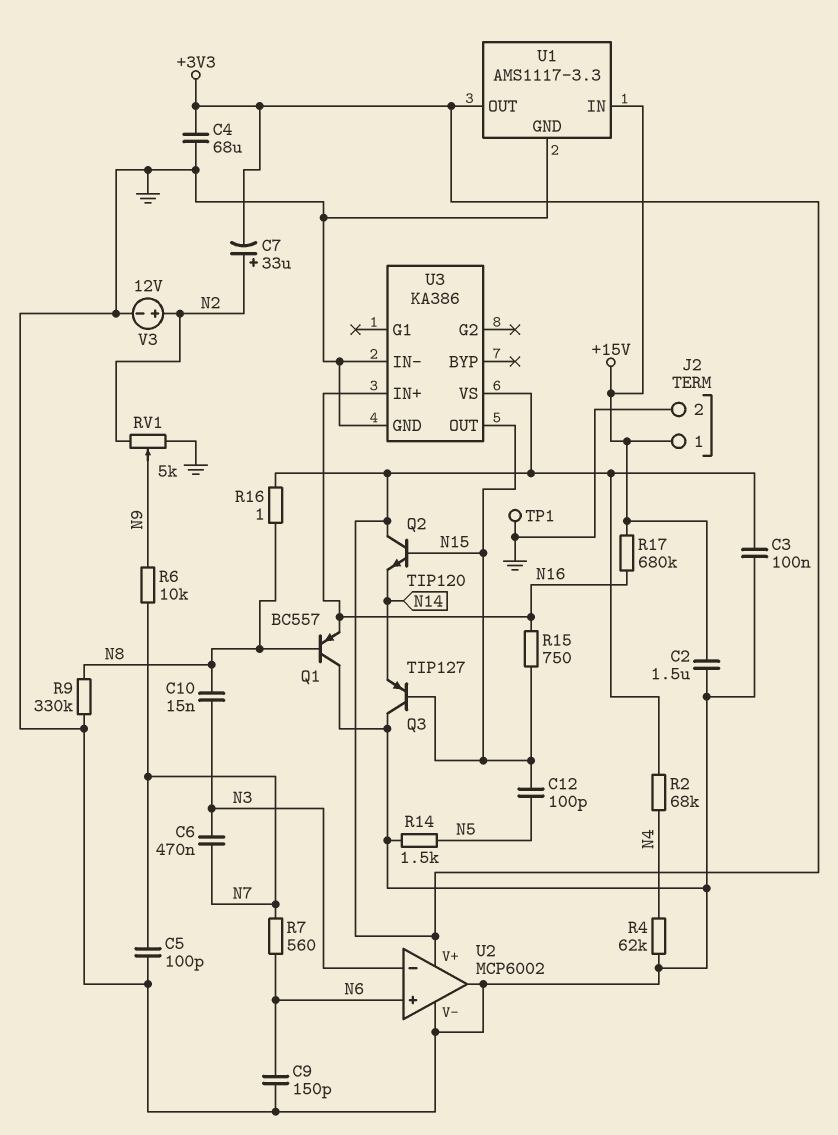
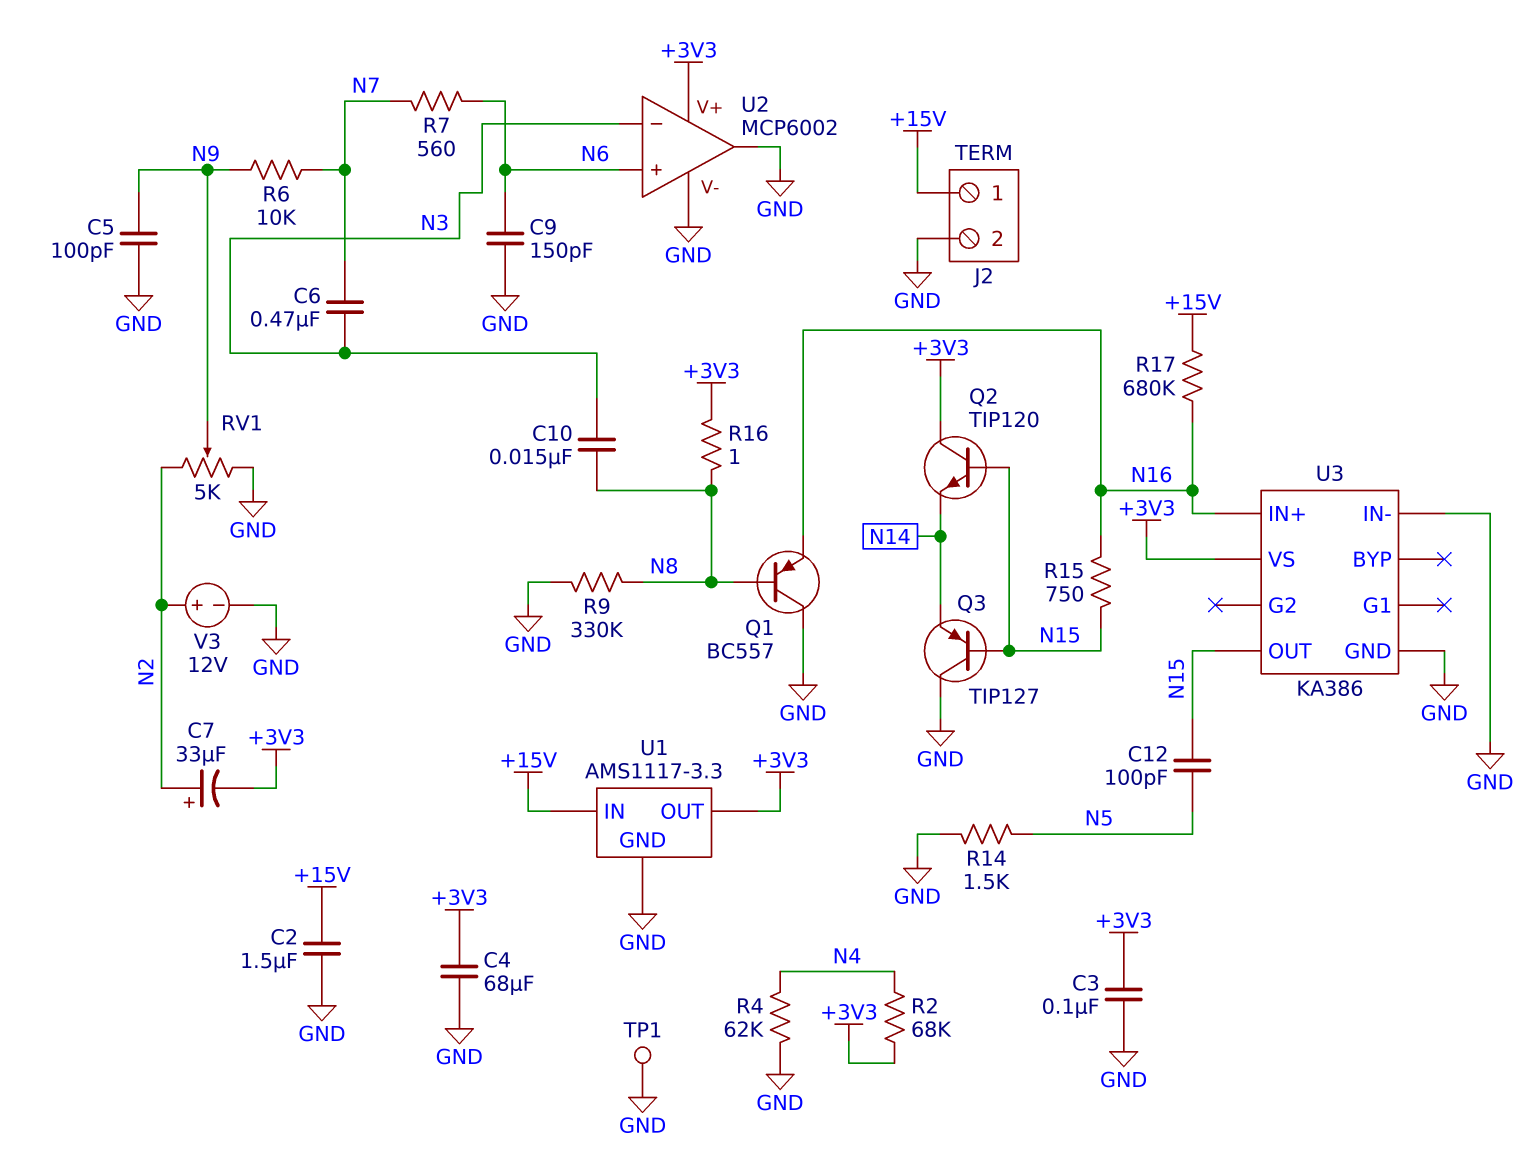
C5: 100pF (GND, N7) -> 100pF (GND, N9)

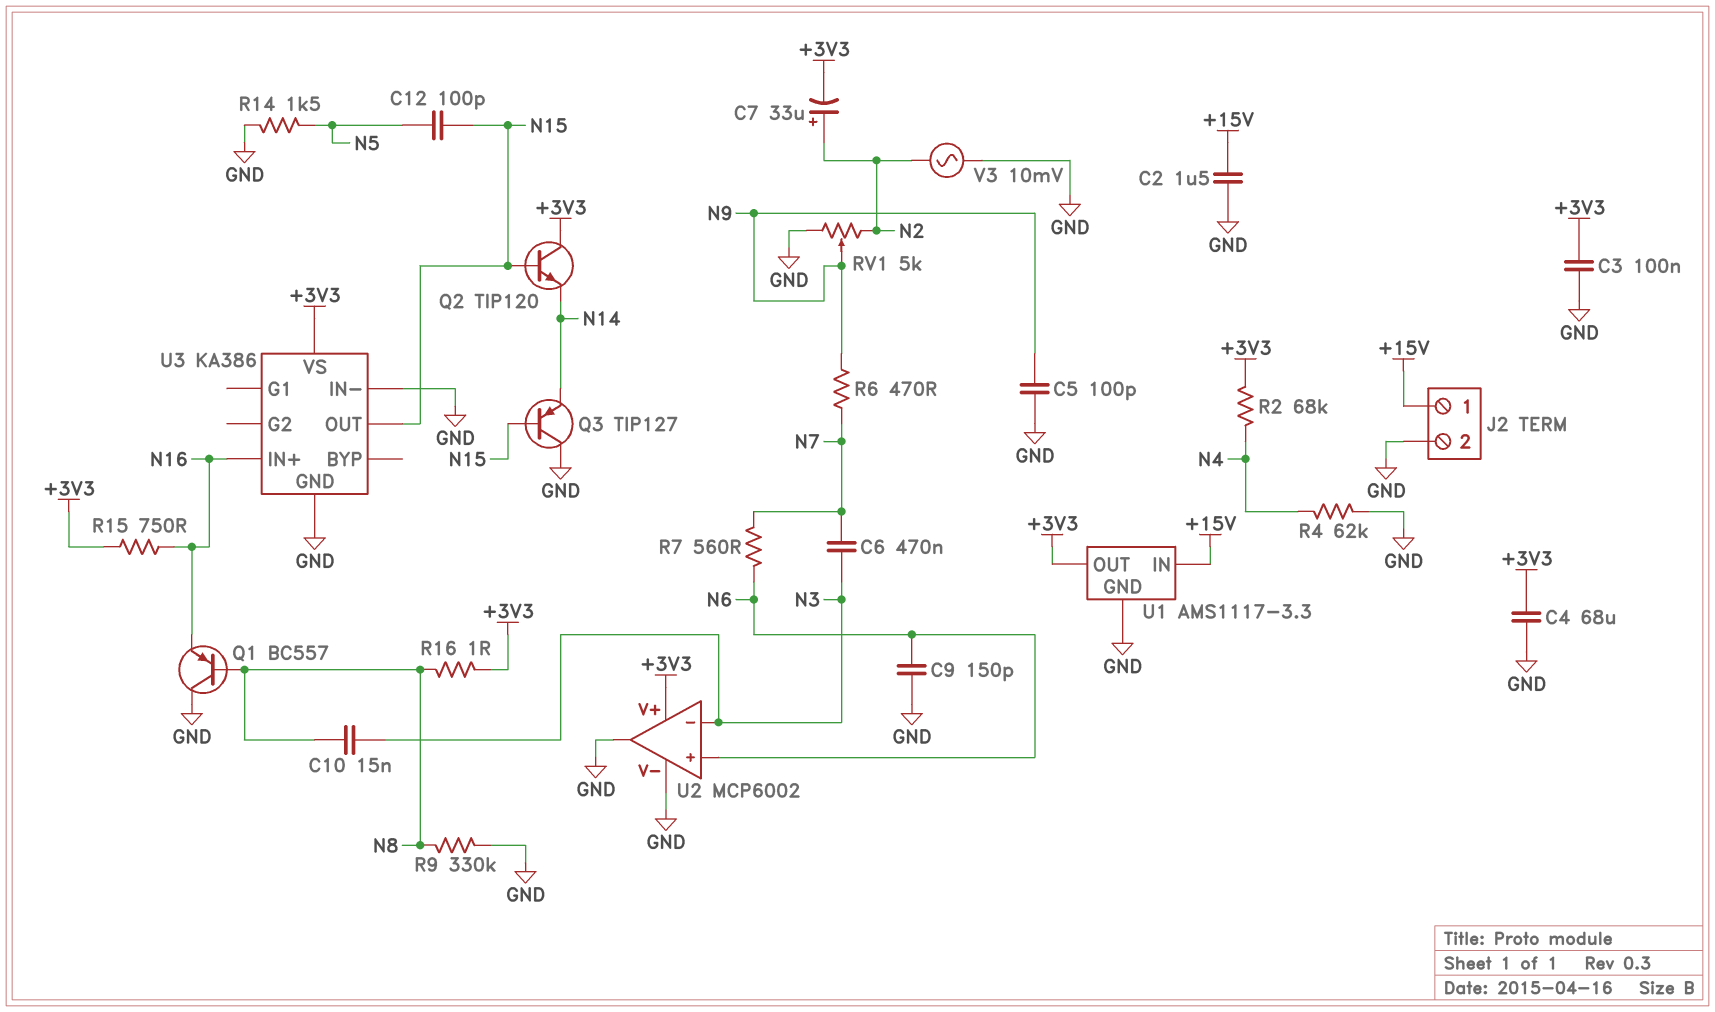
R6: 10k (N7, N9) -> 470 (N7, N9)
R15: 750 (N15, N16) -> 750 (+3V3, N16)
R17: 680k (+15V, N16) -> none
TP1: test point (GND) -> none
V3: 12V (plus N2, minus GND) -> AC 10mV (GND, N2)

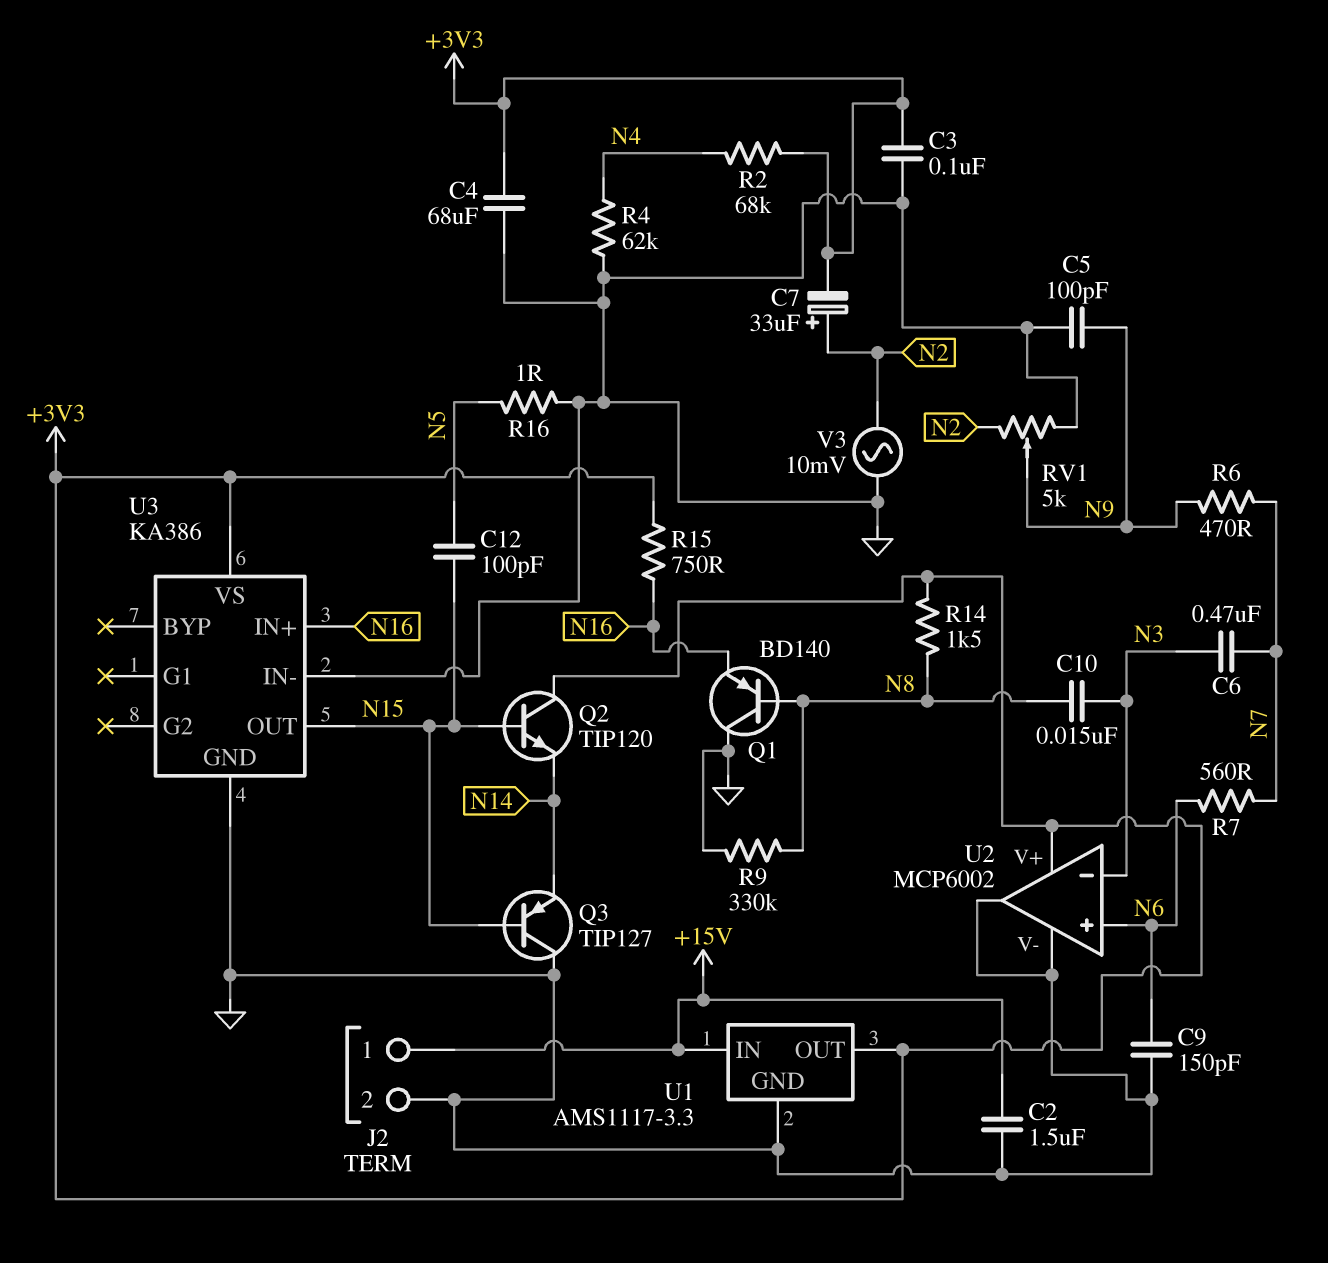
Q1: PNP BC557 (B N8, C GND, E N16) -> PNP BD140 (B N8, C GND, E N16)
R14: 1.5k (GND, N5) -> 1.5k (+3V3, N8)
R16: 1 (+3V3, N8) -> 1 (GND, N5)

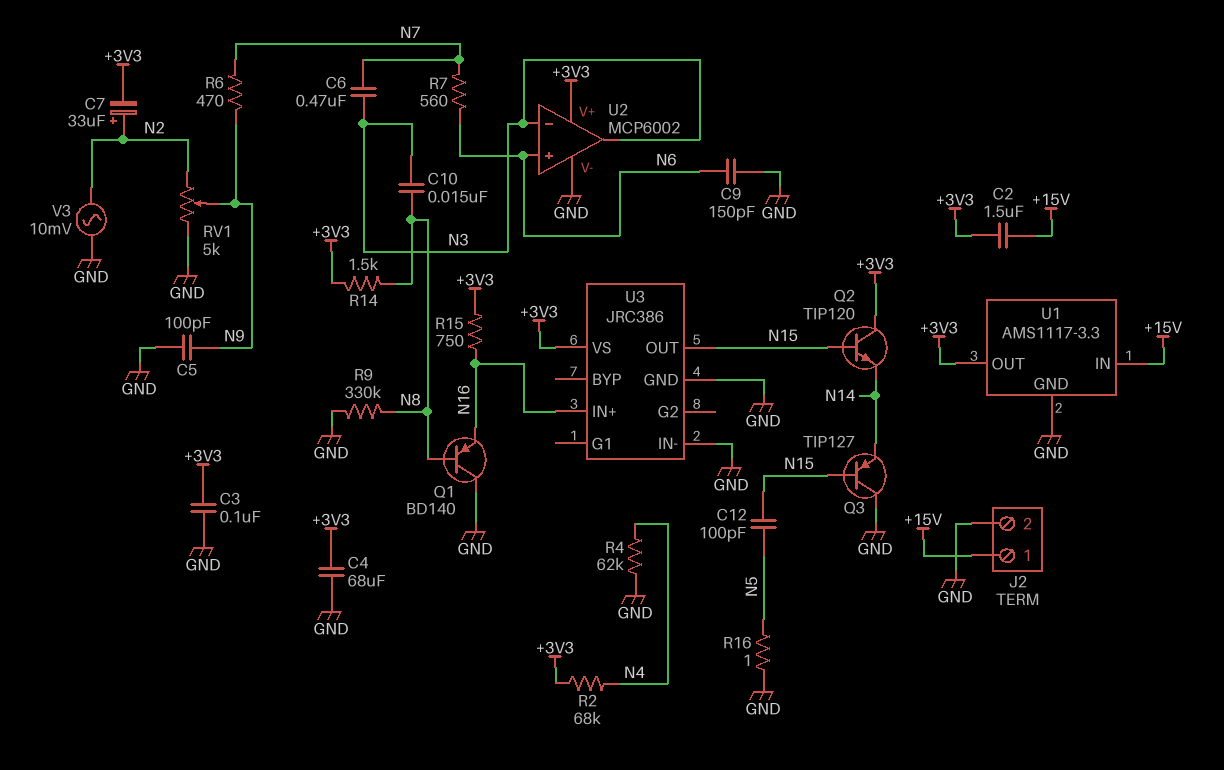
C2: 1.5uF (+15V, GND) -> 1.5uF (+3V3, +15V)
U2 pin out: GND -> N3
U3: KA386 -> JRC386

